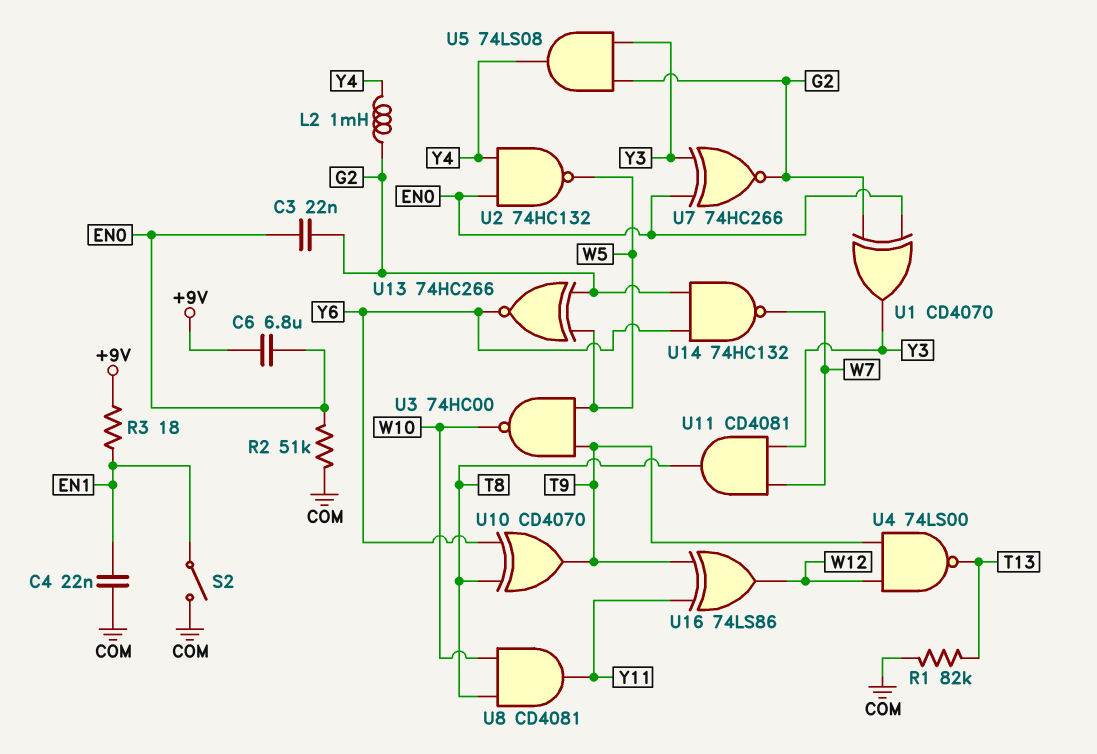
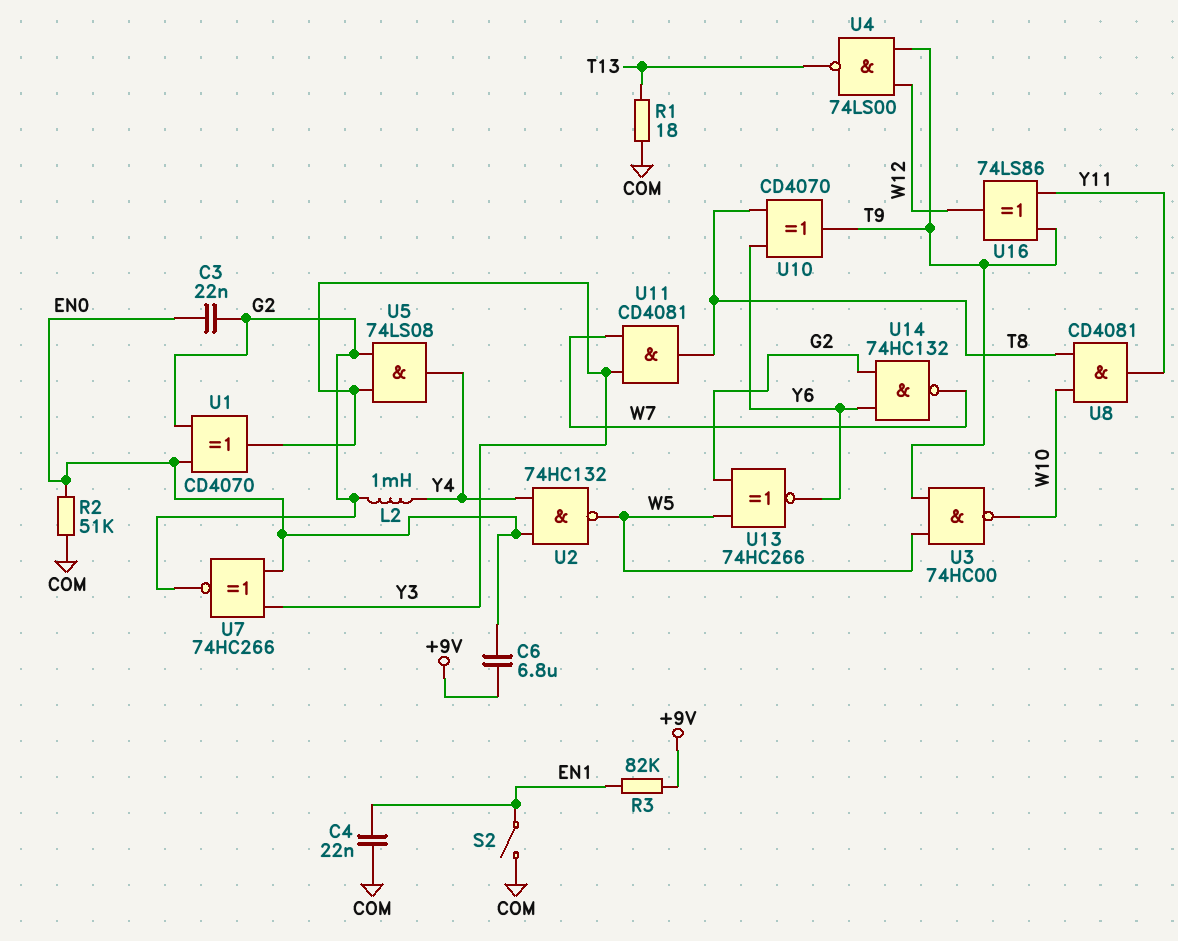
R1: 82k (COM, T13) -> 18 (COM, T13)
R3: 18 (+9V, EN1) -> 82k (+9V, EN1)

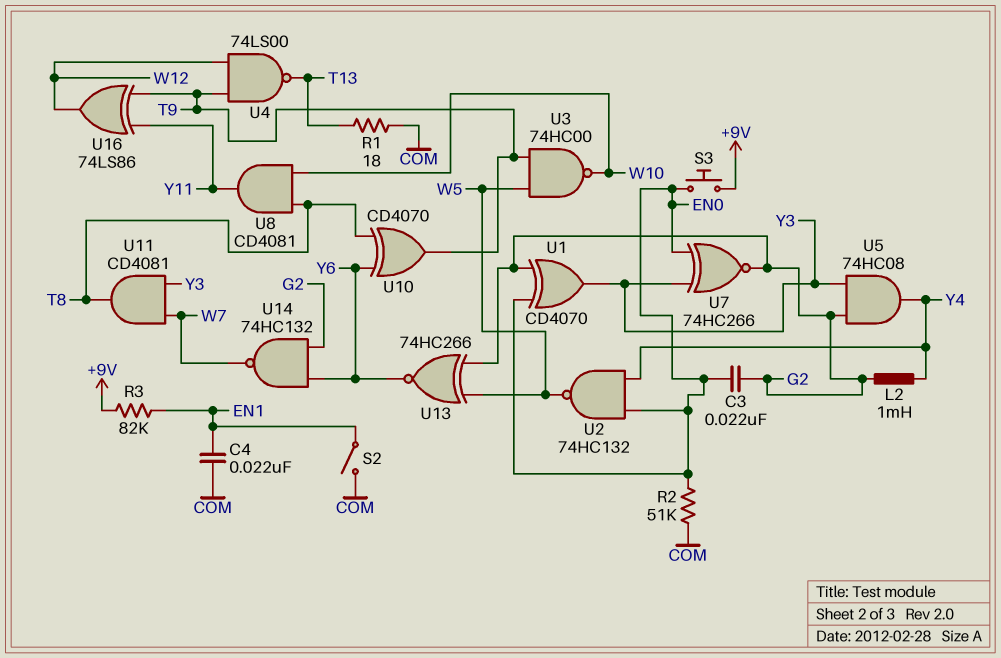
C6: 6.8uF (+9V, EN0) -> none
S3: none -> button (+9V, EN0)
U5: AND 74LS08 (in G2, in Y3, out Y4) -> AND 74HC08 (in G2, in Y3, out Y4)

